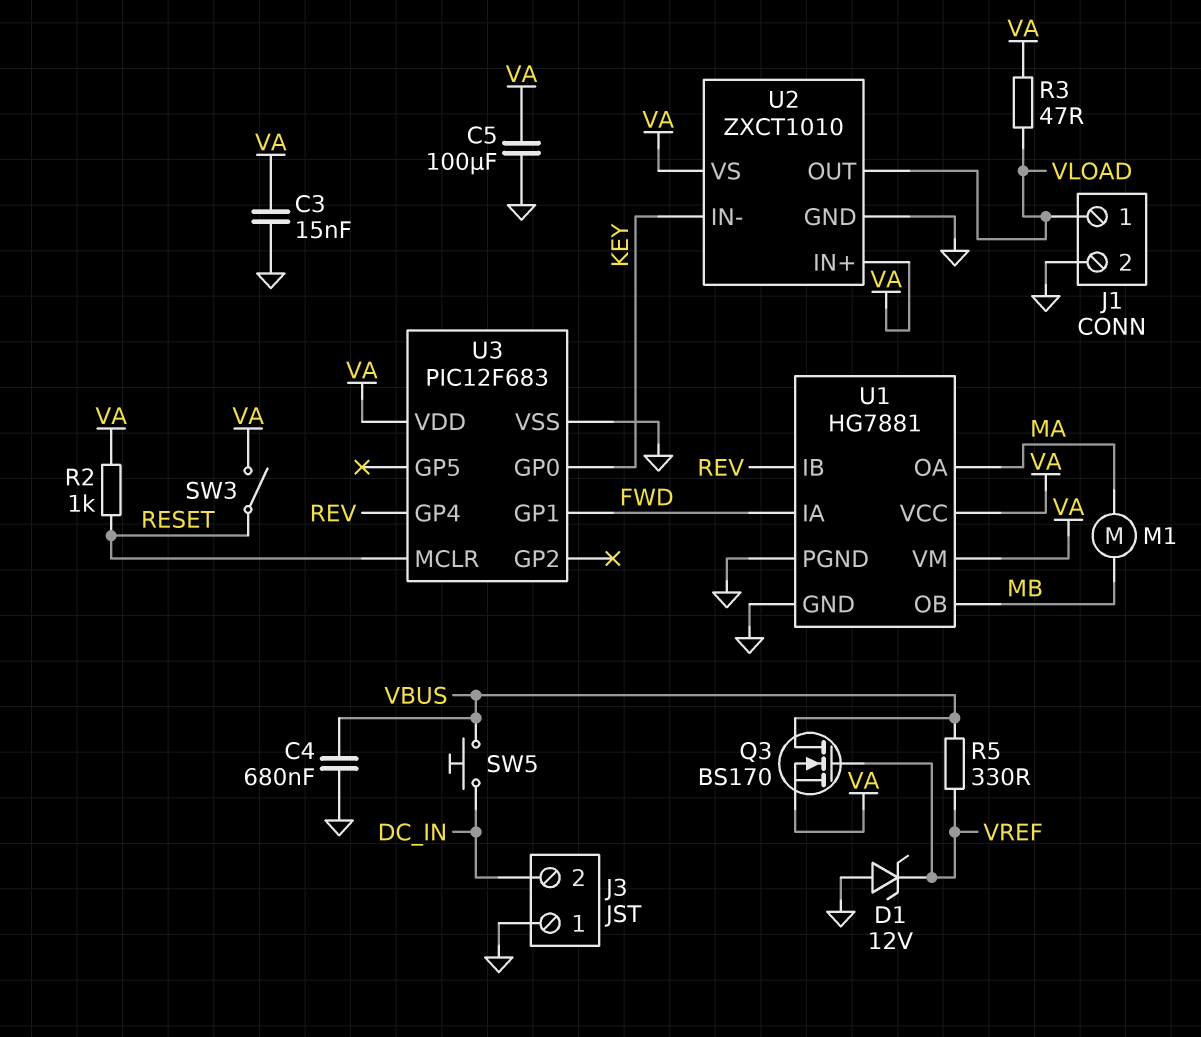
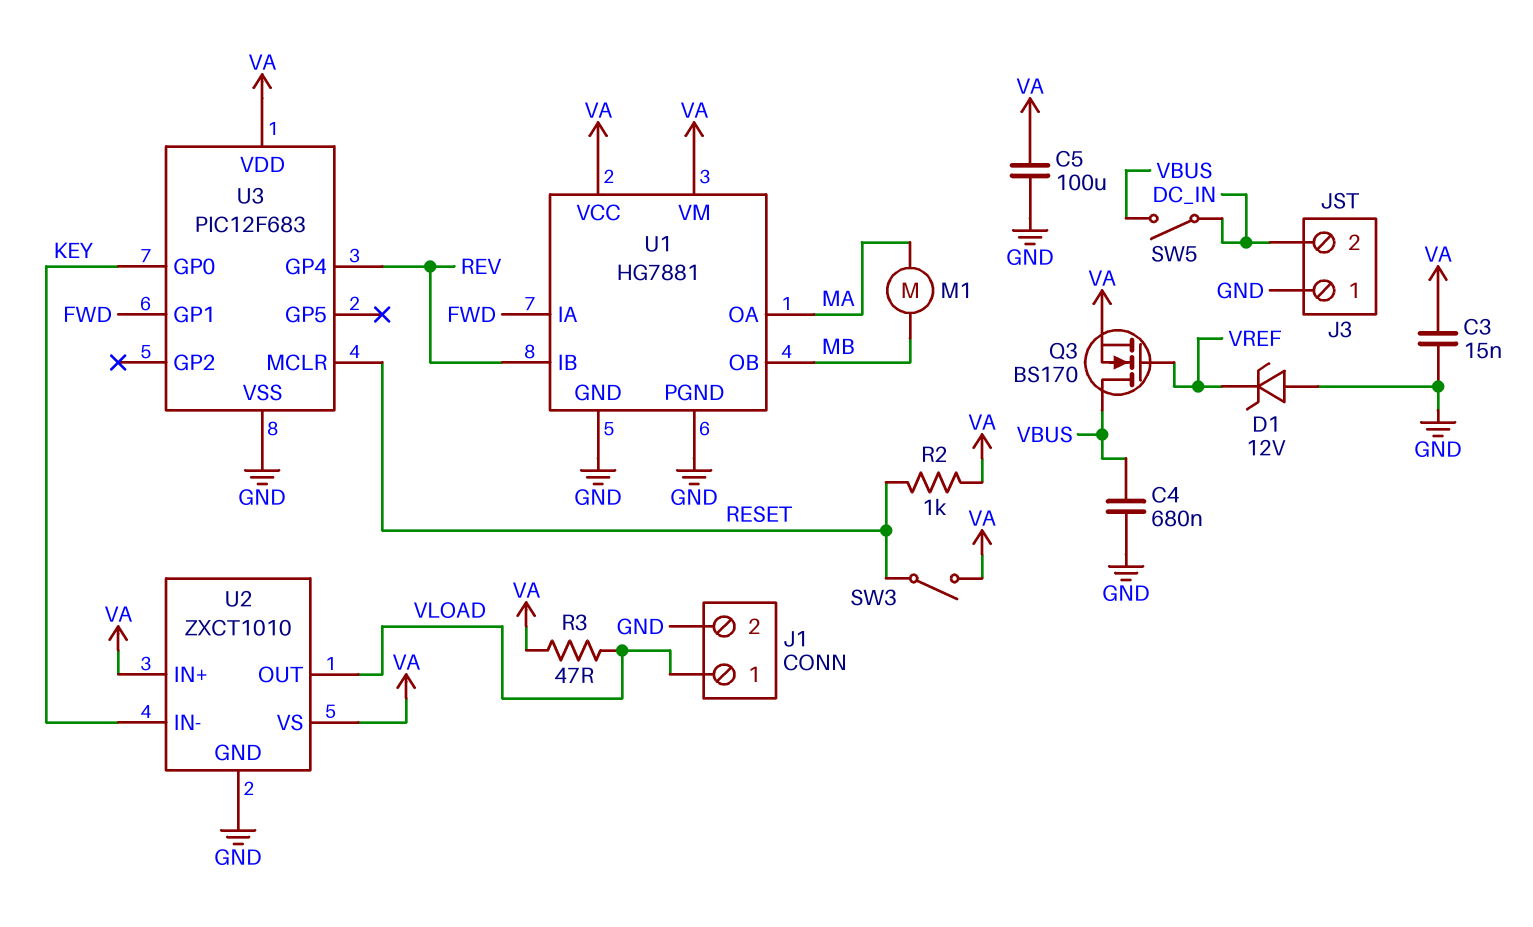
R5: 330 (VBUS, VREF) -> none
SW5: button (DC_IN, VBUS) -> switch (DC_IN, VBUS)

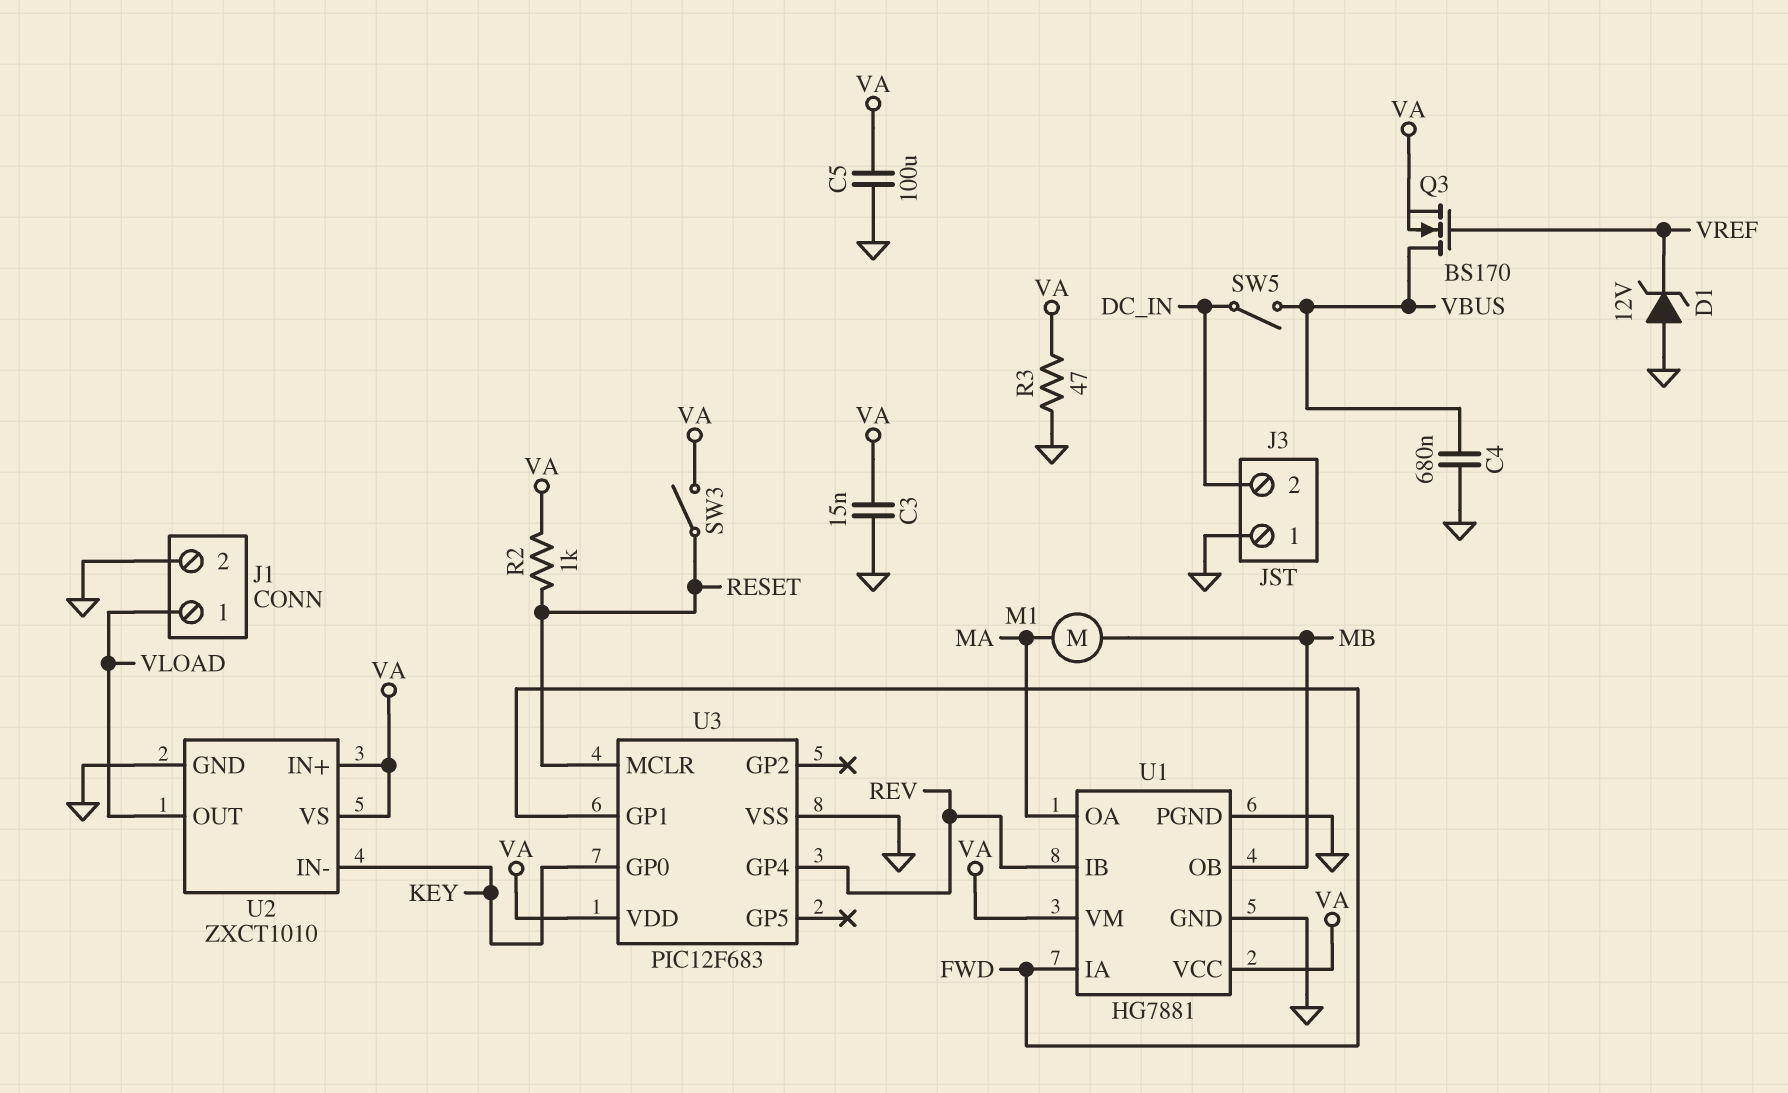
R3: 47 (VA, VLOAD) -> 47 (GND, VA)

